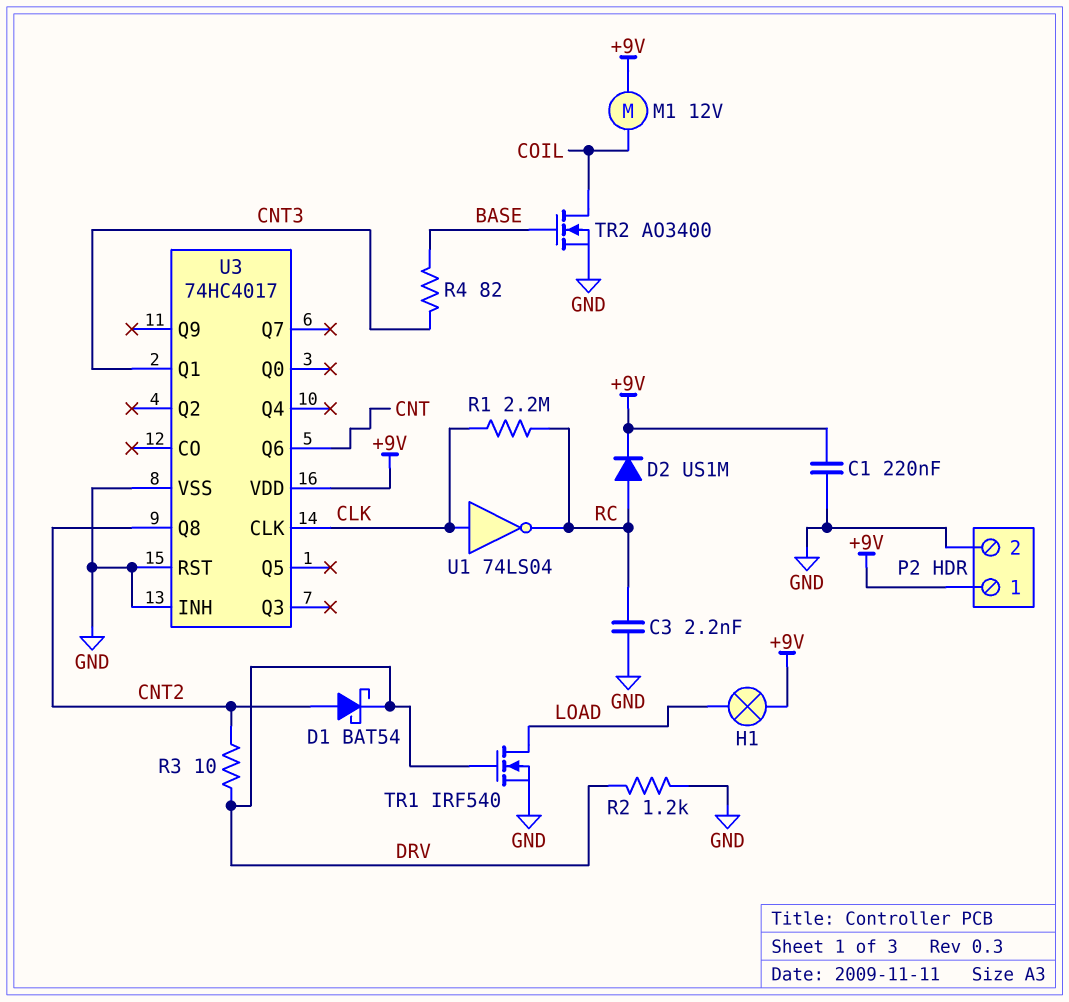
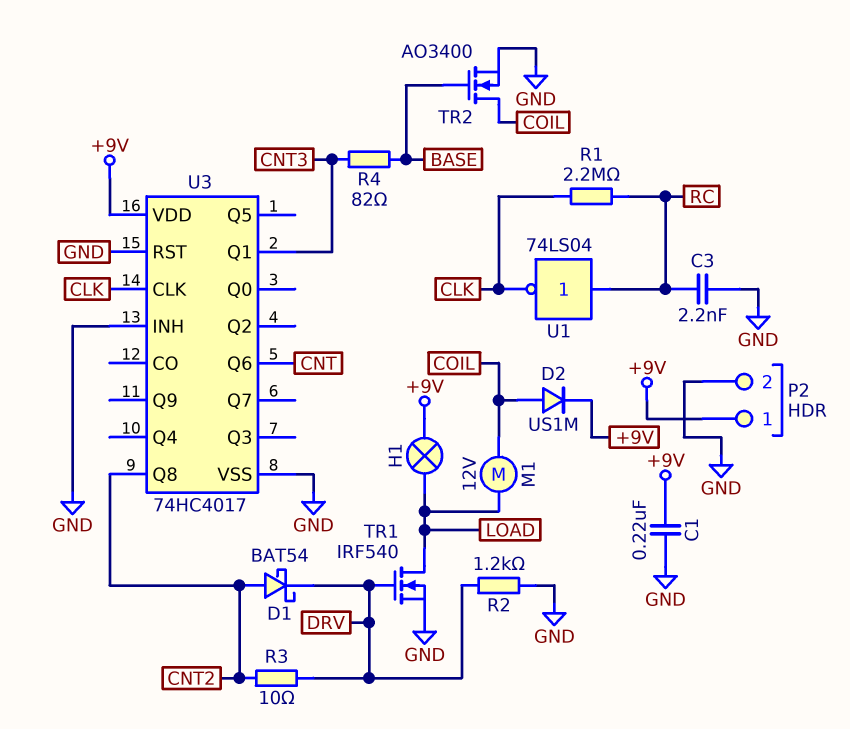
D2: diode US1M (A RC, K +9V) -> diode US1M (A COIL, K +9V)
M1: motor 12V (+9V, COIL) -> motor 12V (COIL, LOAD)
U1: NOT 74LS04 (in CLK, out RC) -> NOT 74LS04 (in RC, out CLK)

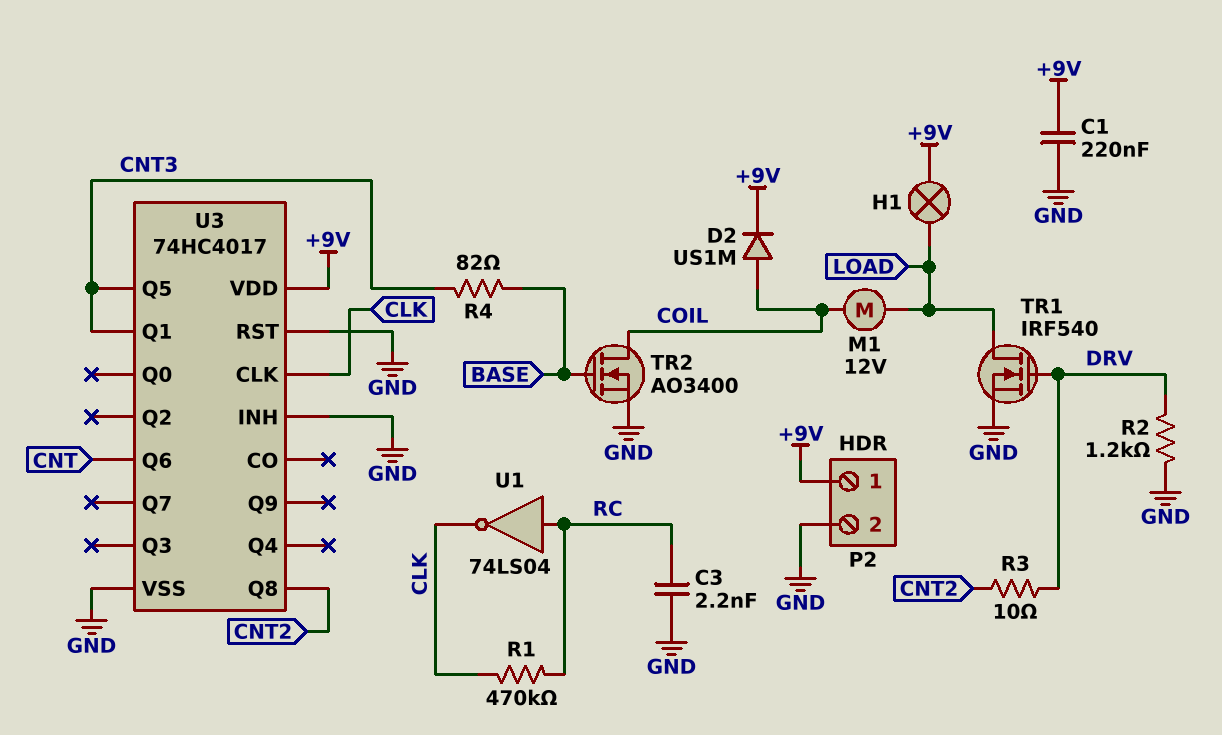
D1: schottky BAT54 (A CNT2, K DRV) -> none
R1: 2.2M (CLK, RC) -> 470k (CLK, RC)
U3 pin Q5: none -> CNT3

